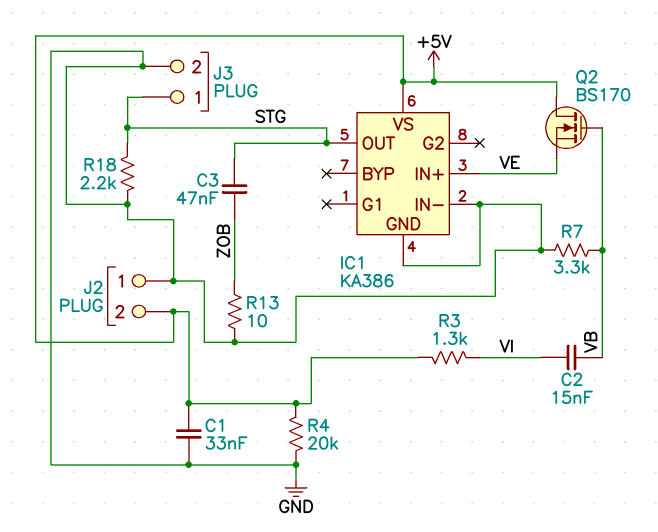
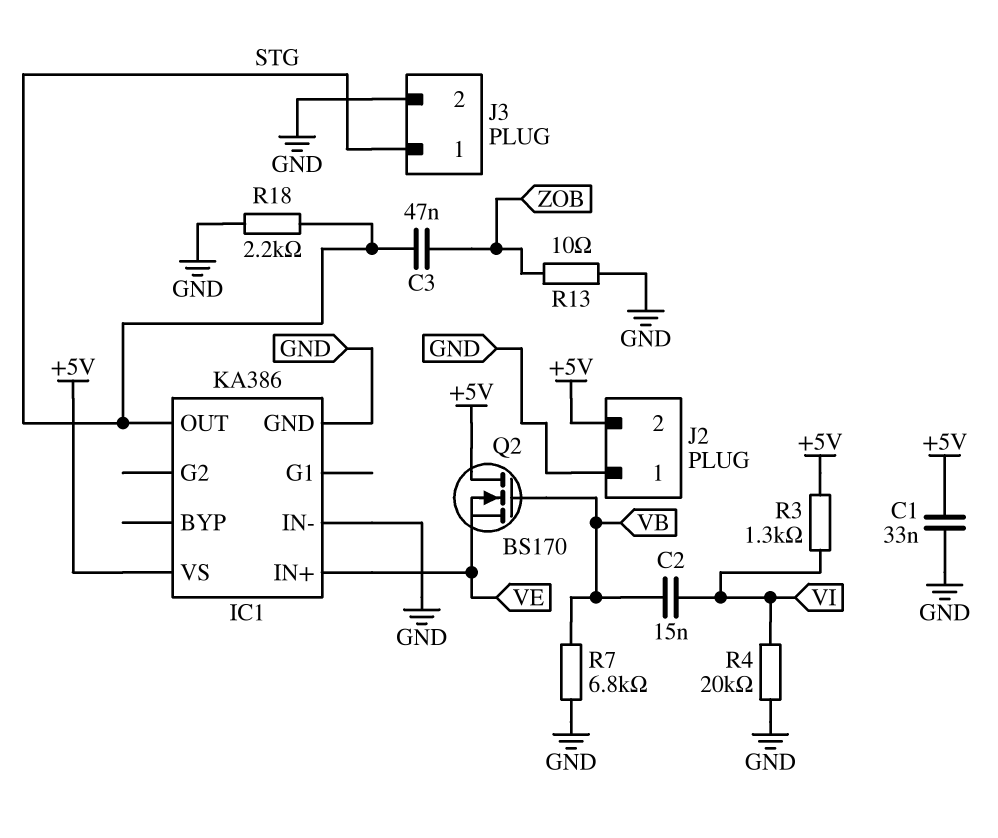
R4: 20k (+5V, GND) -> 20k (GND, VI)
R7: 3.3k (GND, VB) -> 6.8k (GND, VB)

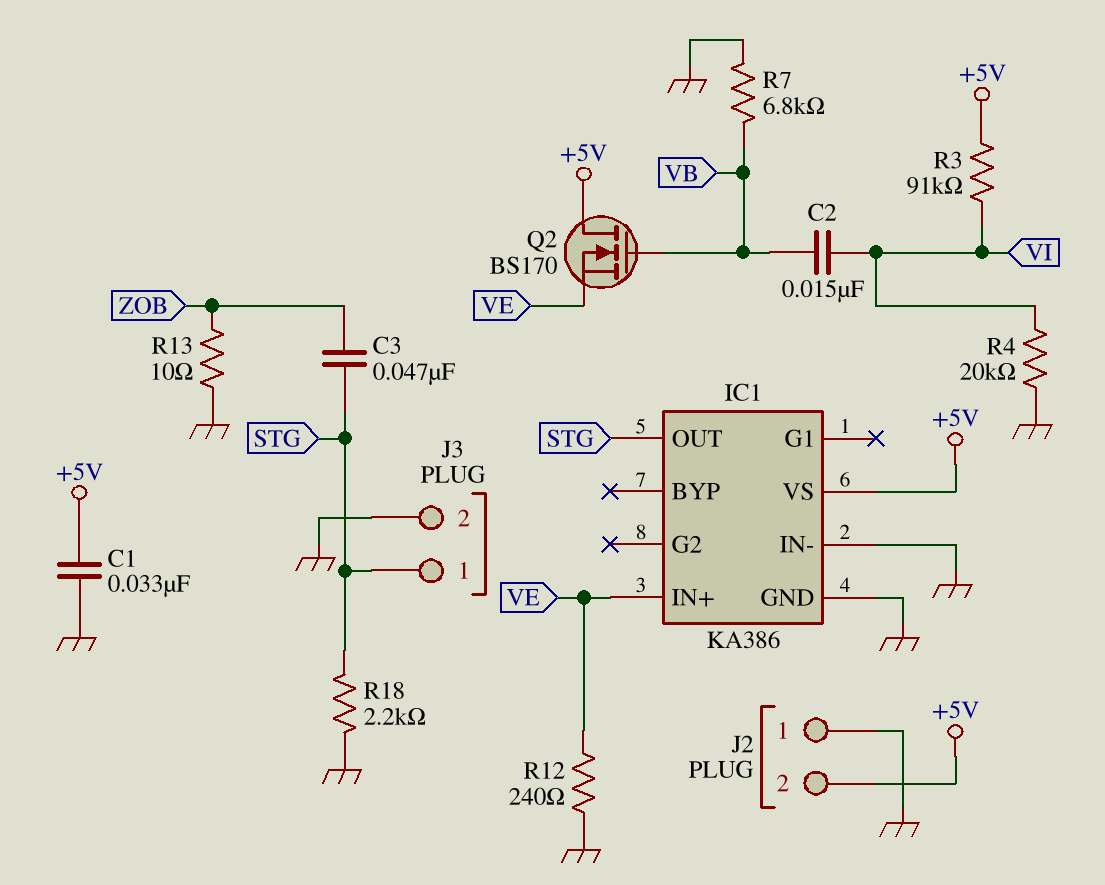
R3: 1.3k (+5V, VI) -> 91k (+5V, VI)
R12: none -> 240 (GND, VE)

